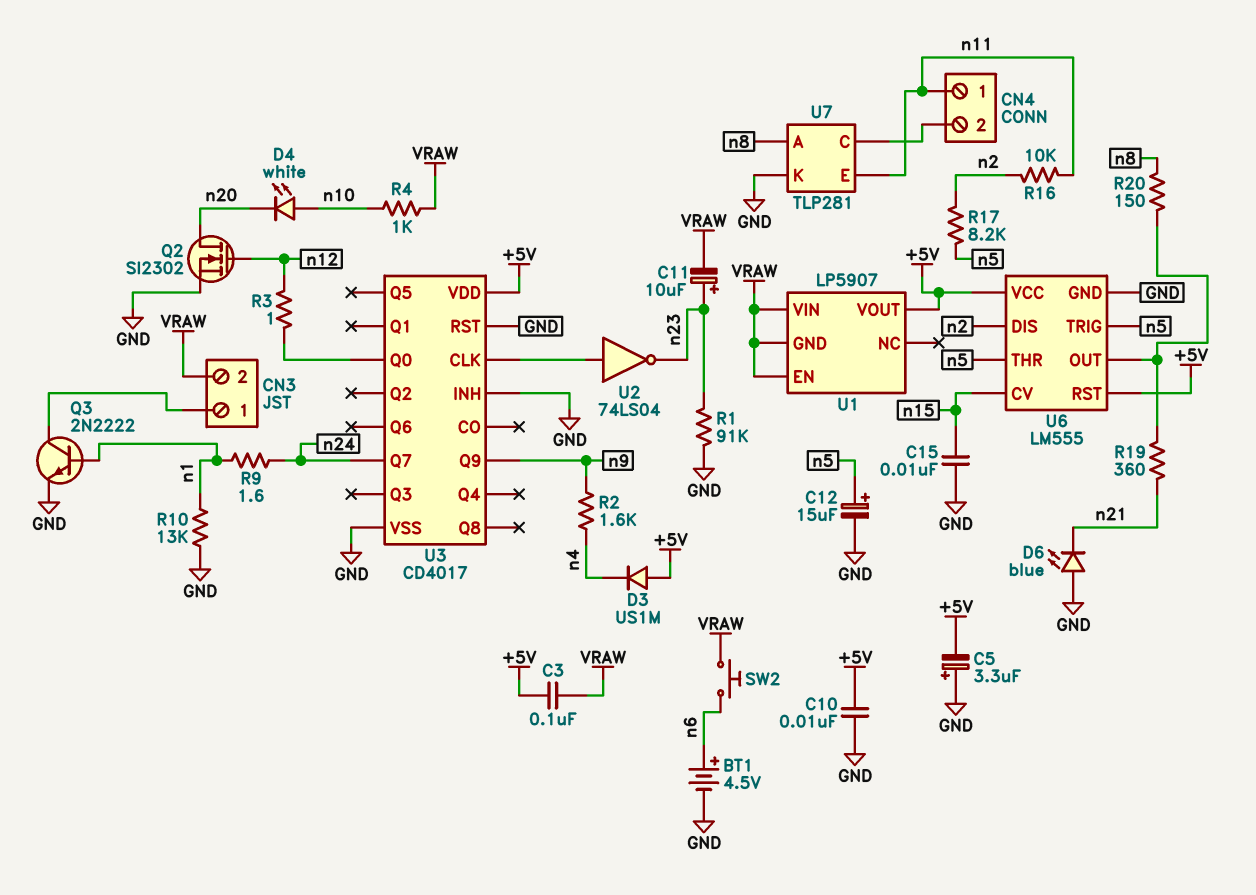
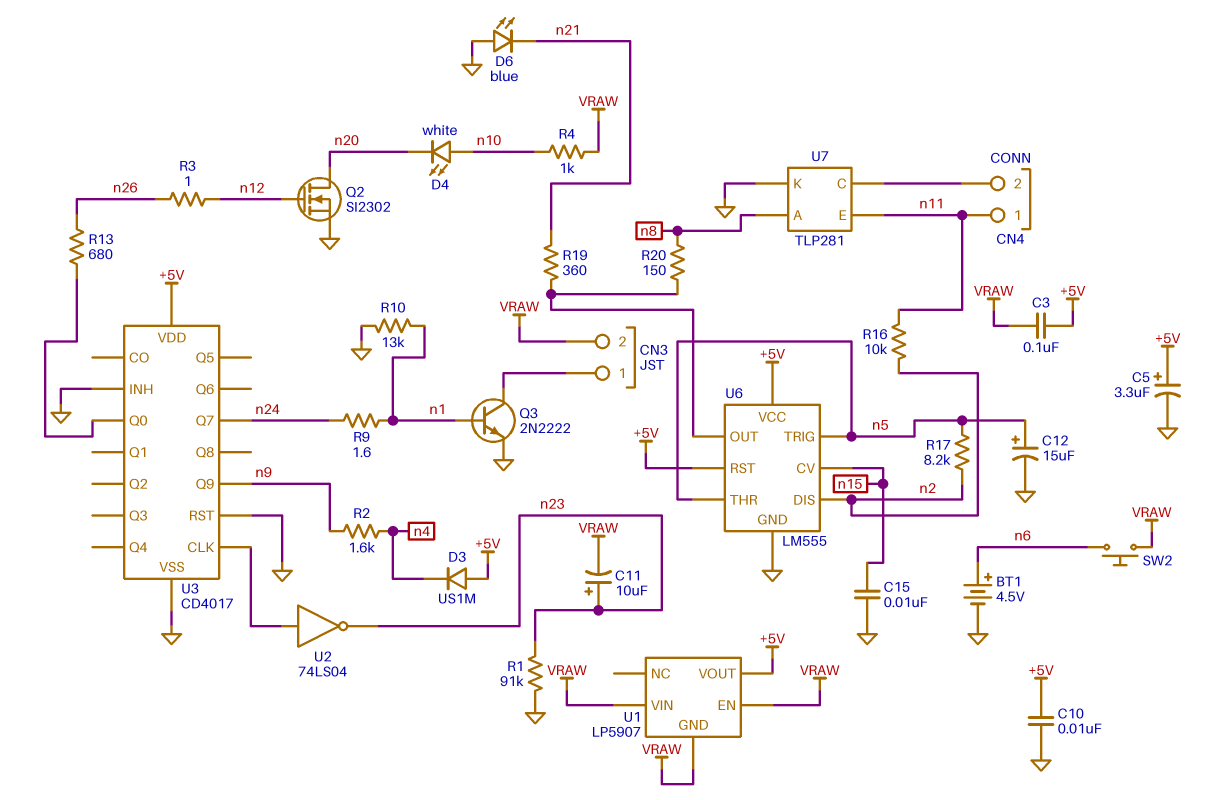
C5: 3.3uF (plus GND, minus +5V) -> 3.3uF (plus +5V, minus GND)
R3: 1 (U3/Q0, n12) -> 1 (n12, n26)
R13: none -> 680 (U3/Q0, n26)

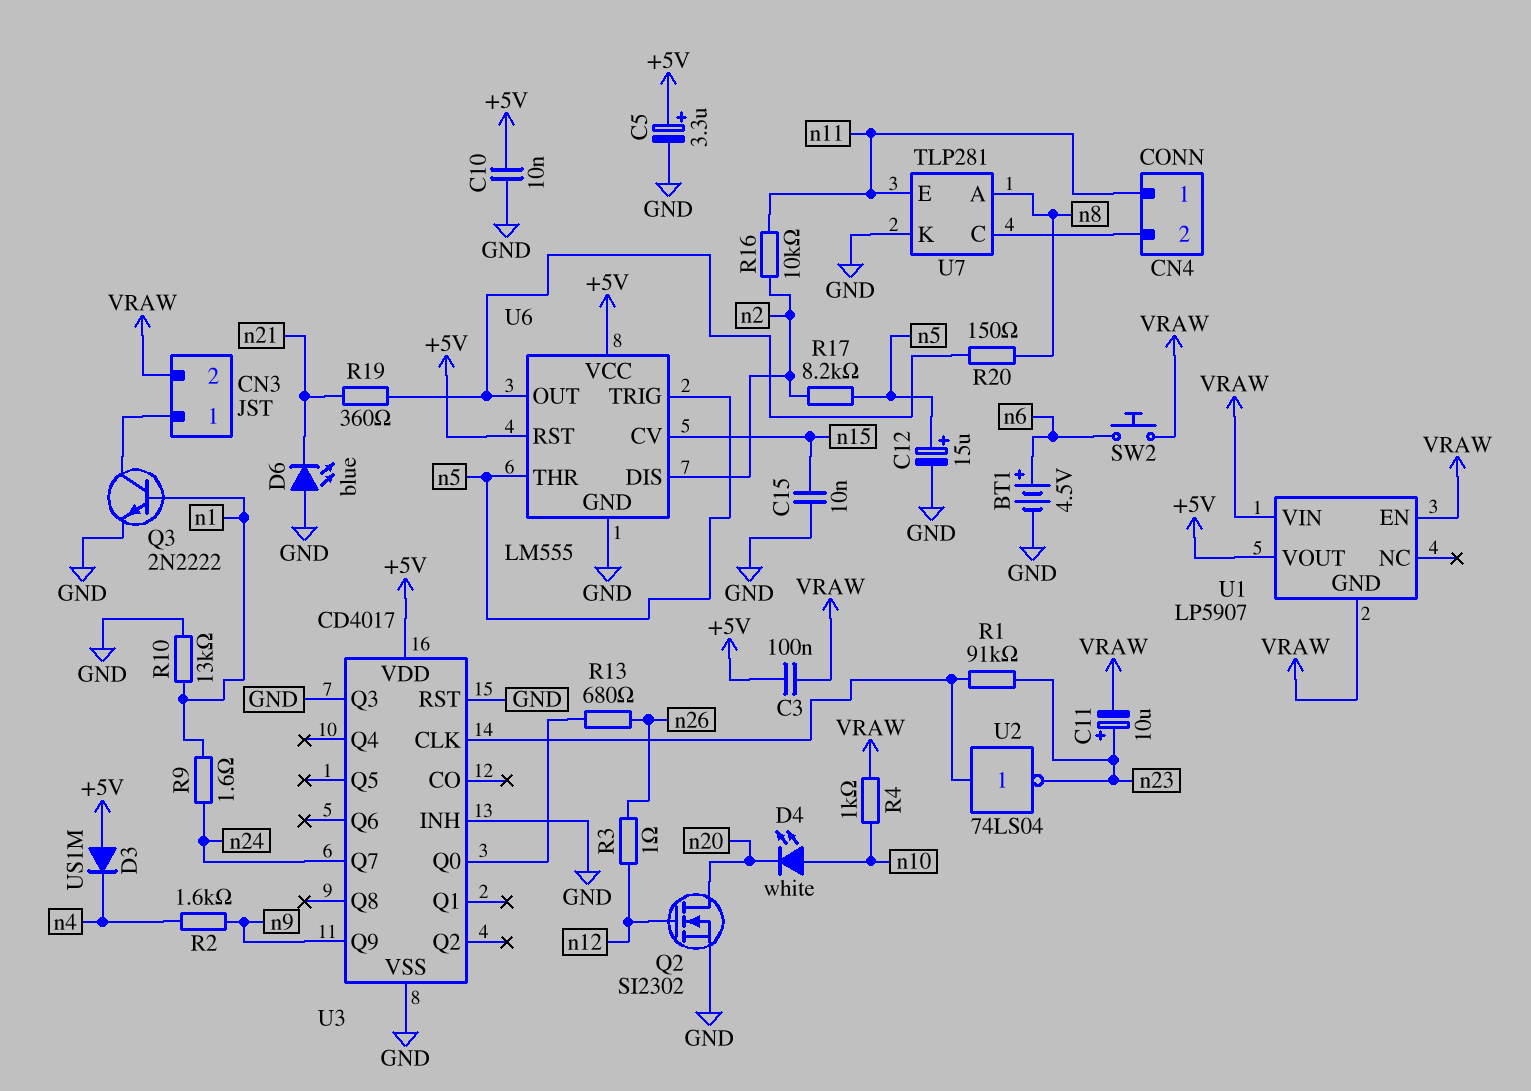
R1: 91k (GND, n23) -> 91k (U3/CLK, n23)
U3 pin Q3: none -> GND

